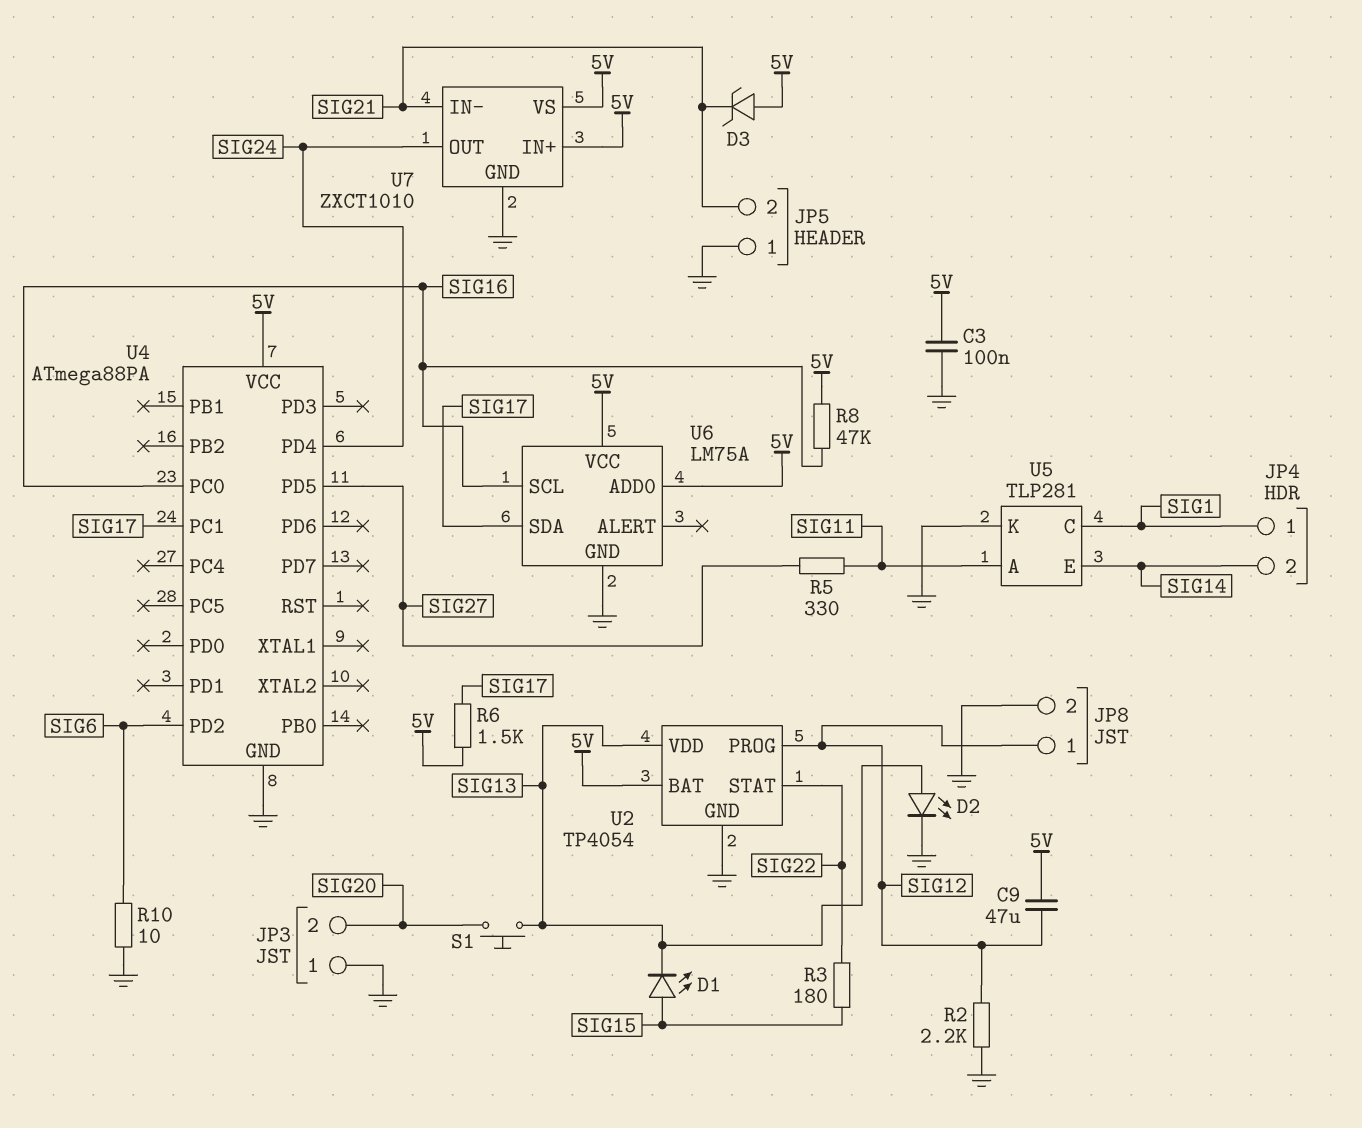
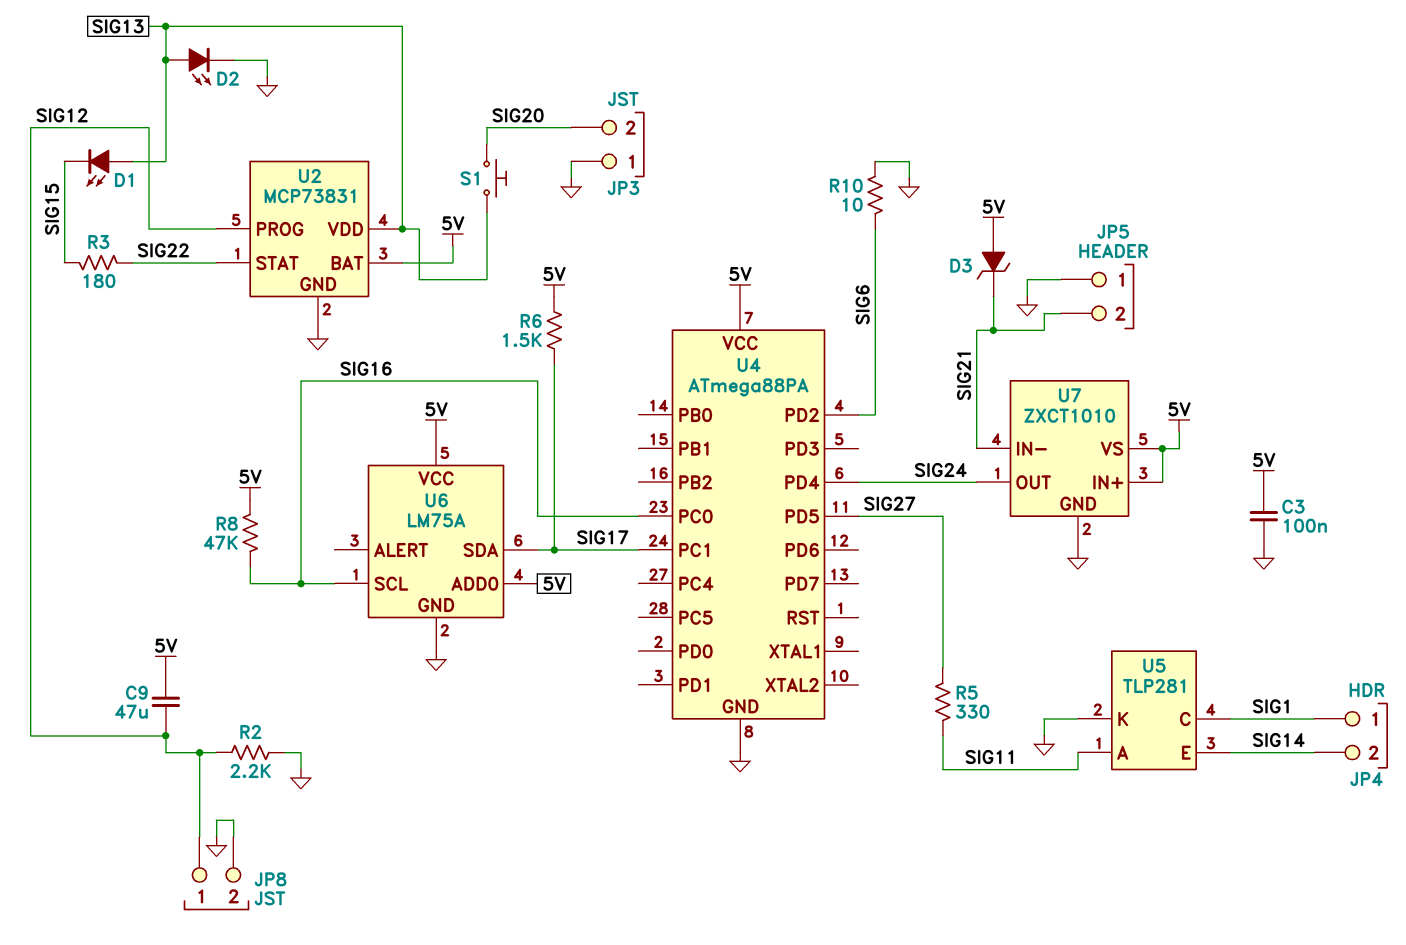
D1: LED (A SIG15, K SIG13) -> LED (A SIG13, K SIG15)
U2: TP4054 -> MCP73831

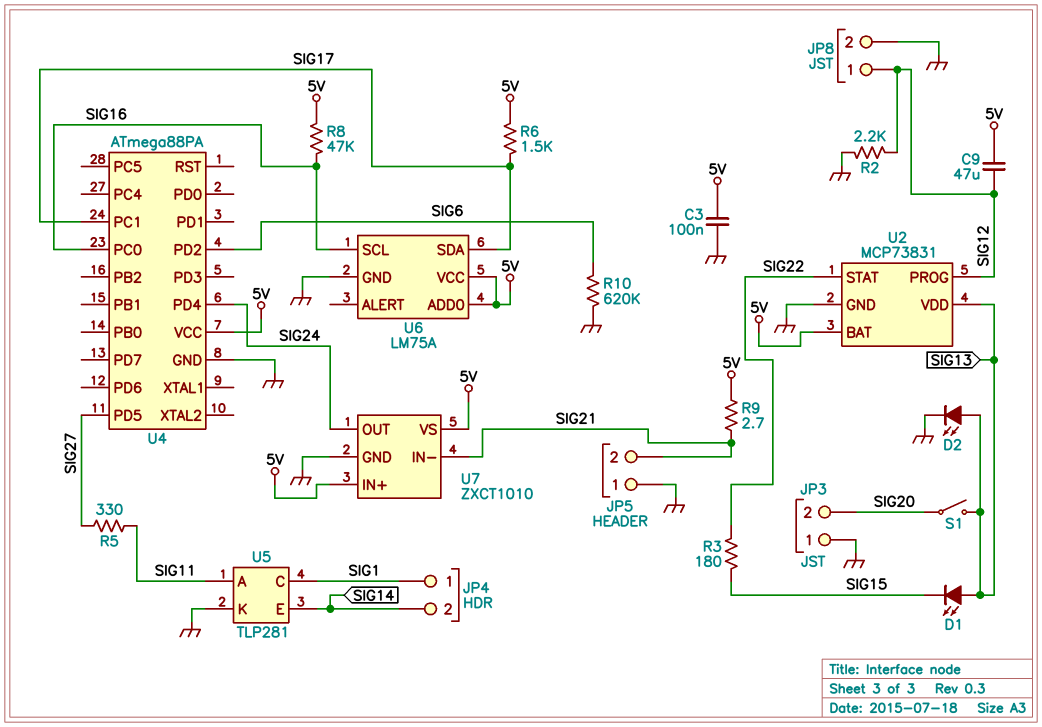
D3: zener (A 5V, K SIG21) -> none
R9: none -> 2.7 (5V, SIG21)
R10: 10 (GND, SIG6) -> 620k (GND, SIG6)
S1: button (SIG13, SIG20) -> switch (SIG13, SIG20)

